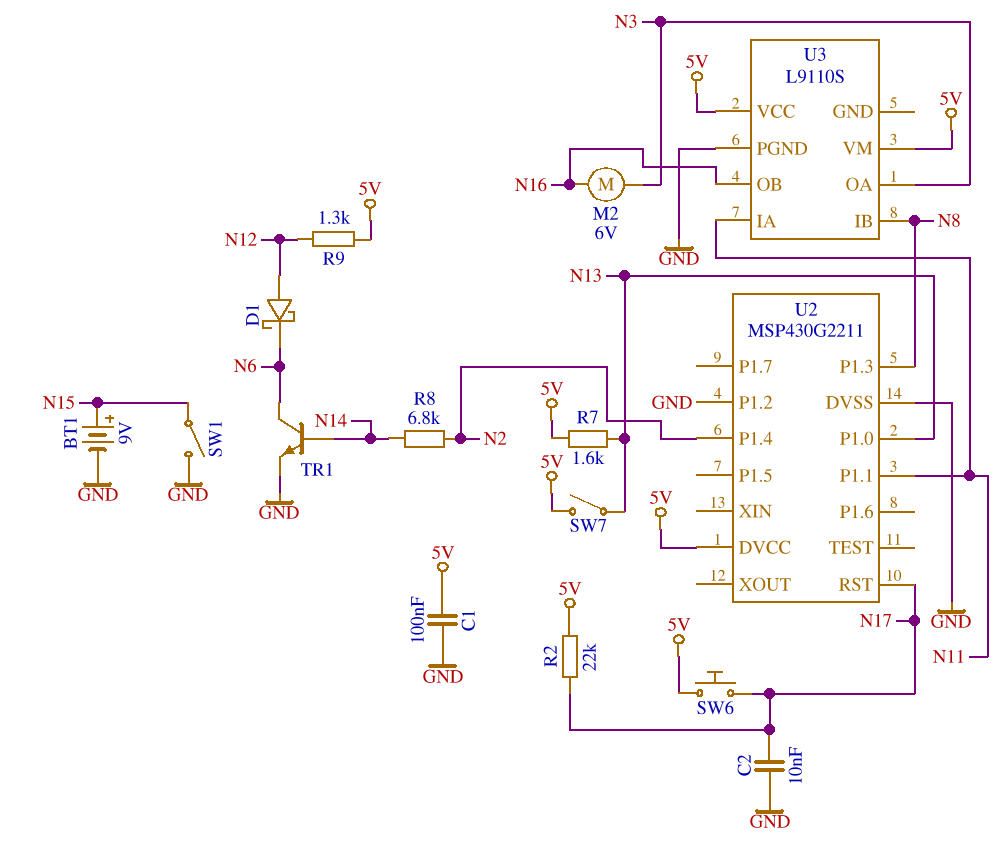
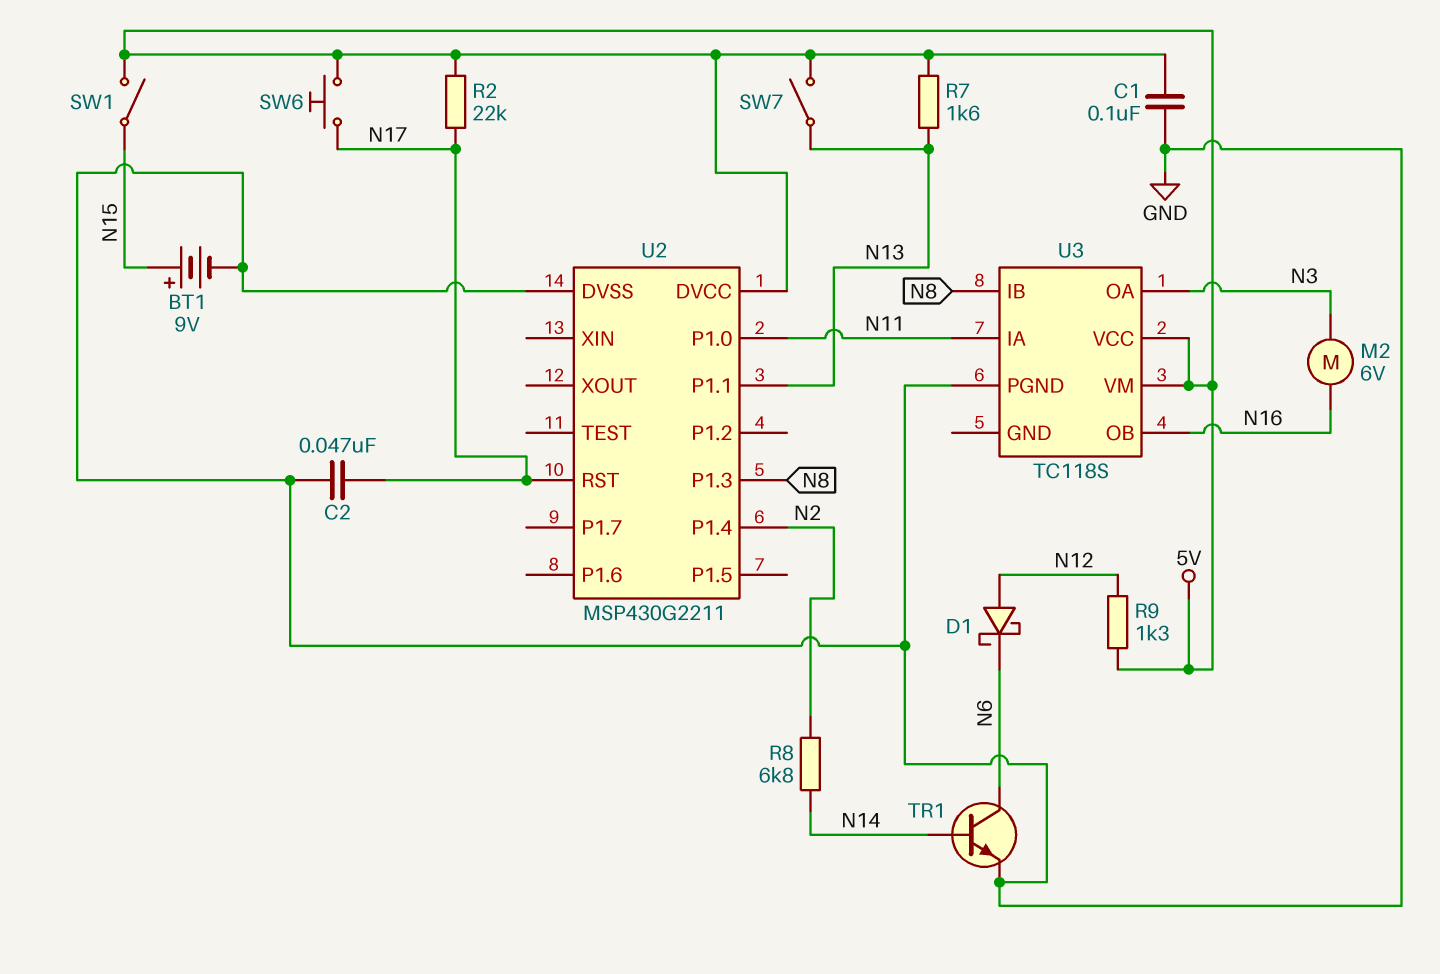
C2: 10nF (GND, N17) -> 47nF (GND, N17)
SW1: switch (GND, N15) -> switch (5V, N15)
U2 pin P1.0: N13 -> N11
U2 pin P1.1: N11 -> N13
U2 pin P1.2: GND -> none
U3: L9110S -> TC118S

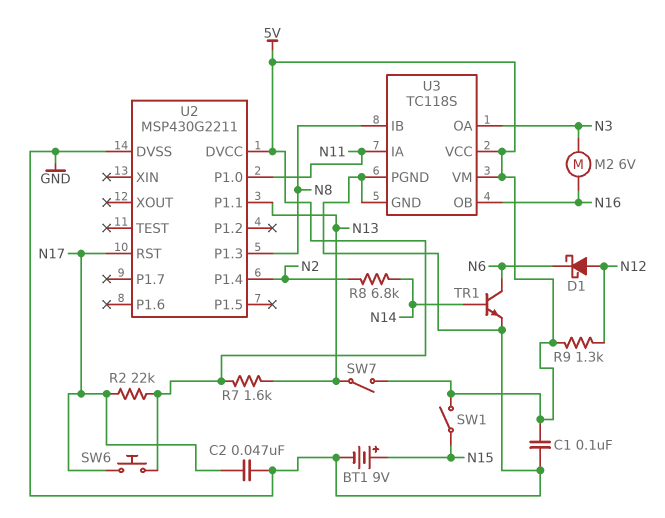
U3 pin GND: none -> GND

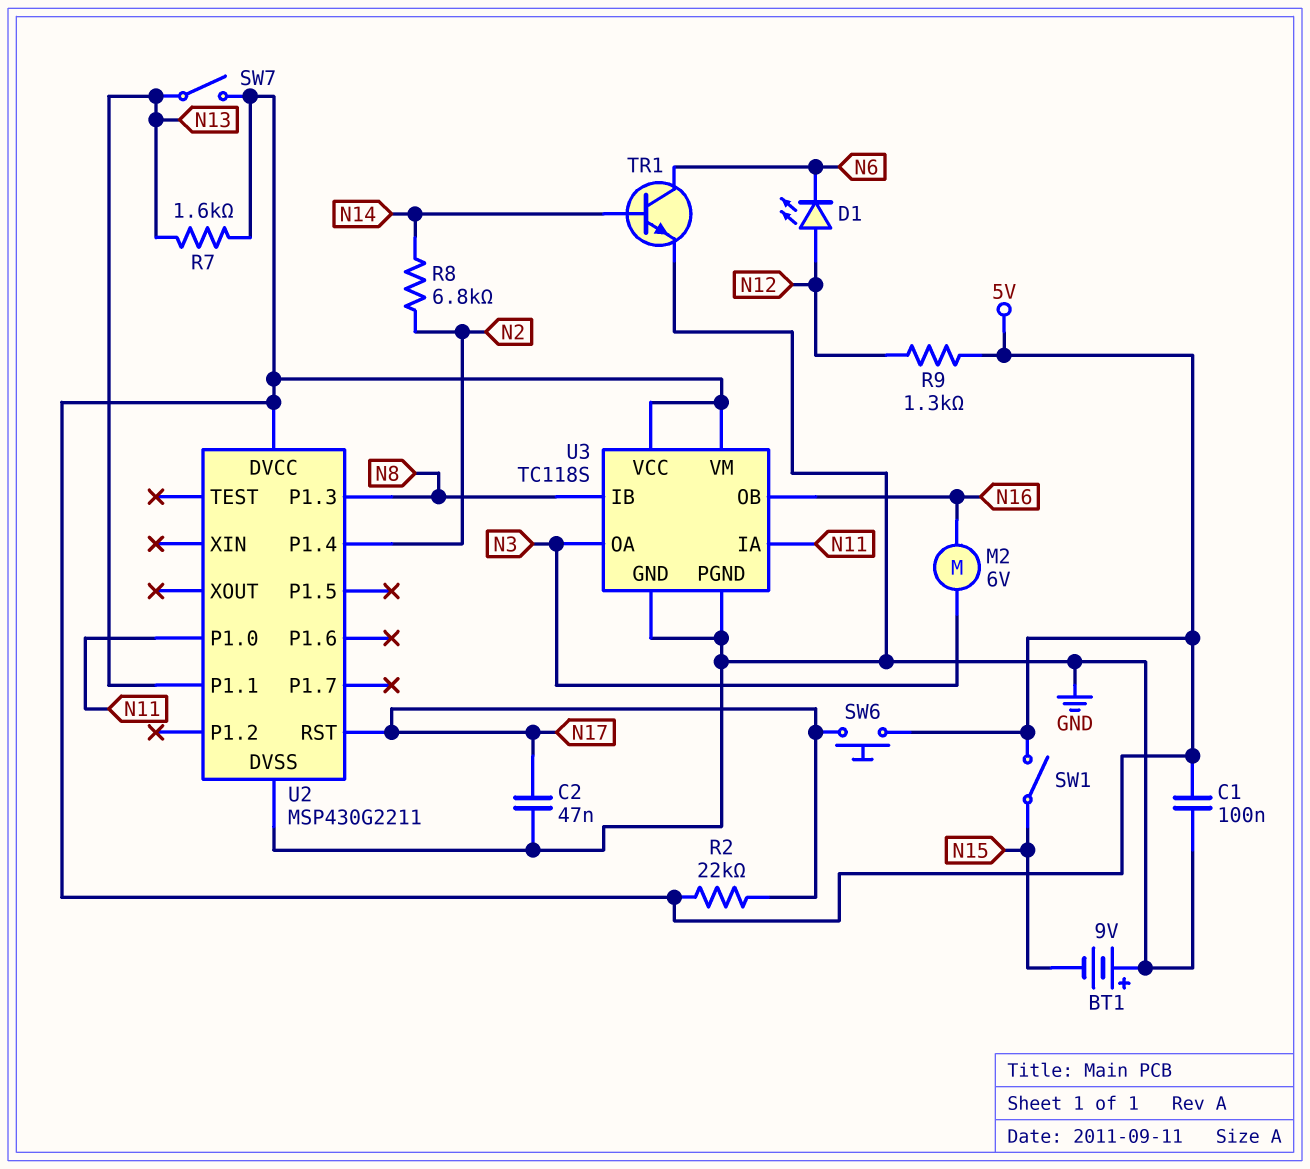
BT1: 9V (plus N15, minus GND) -> 9V (plus GND, minus N15)
D1: schottky (A N12, K N6) -> LED (A N12, K N6)

